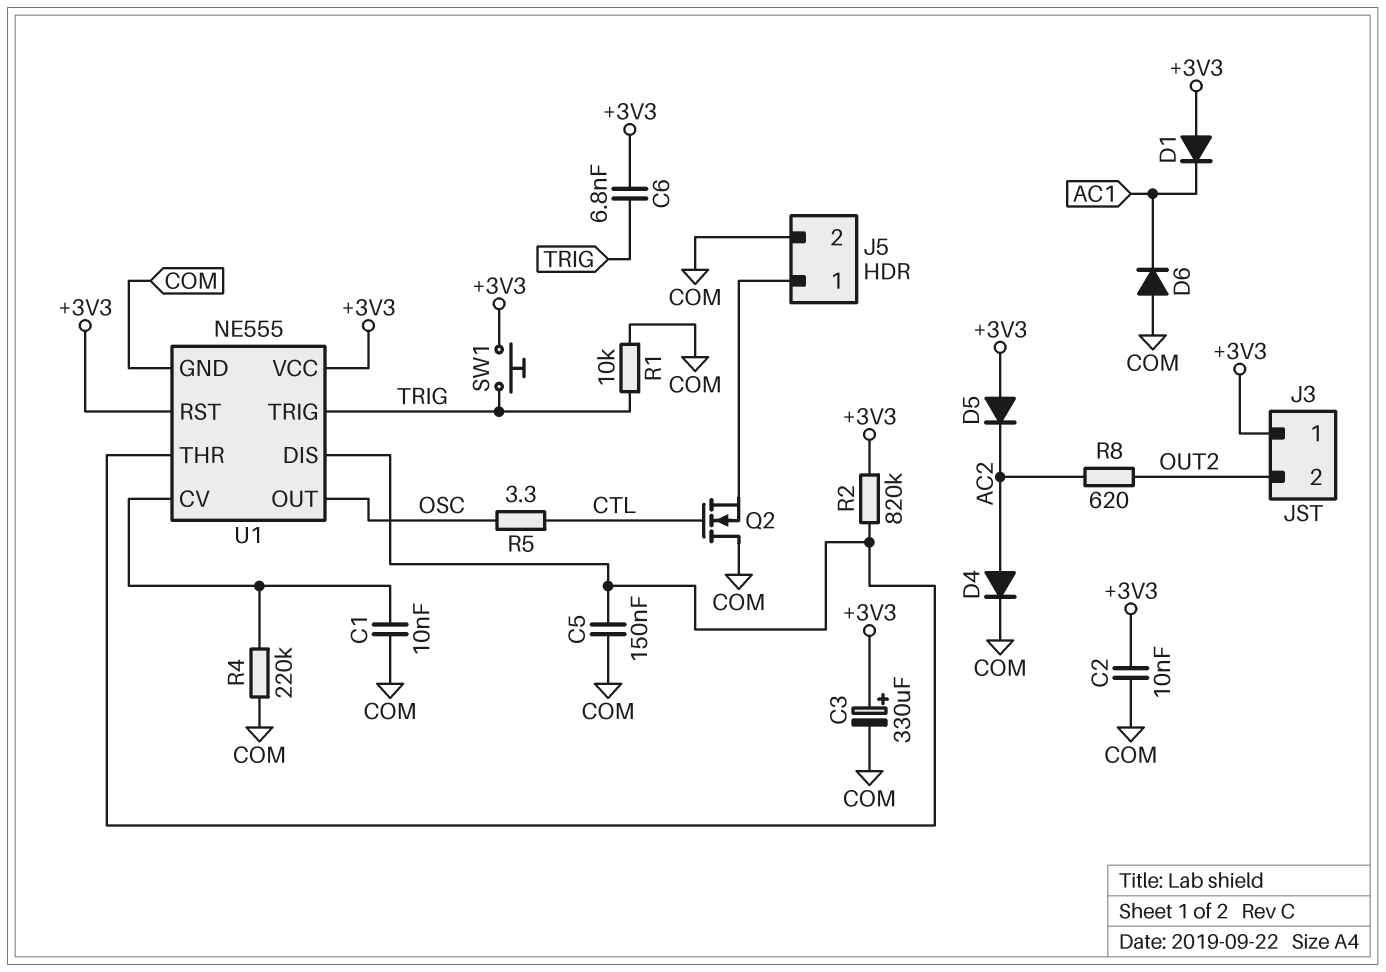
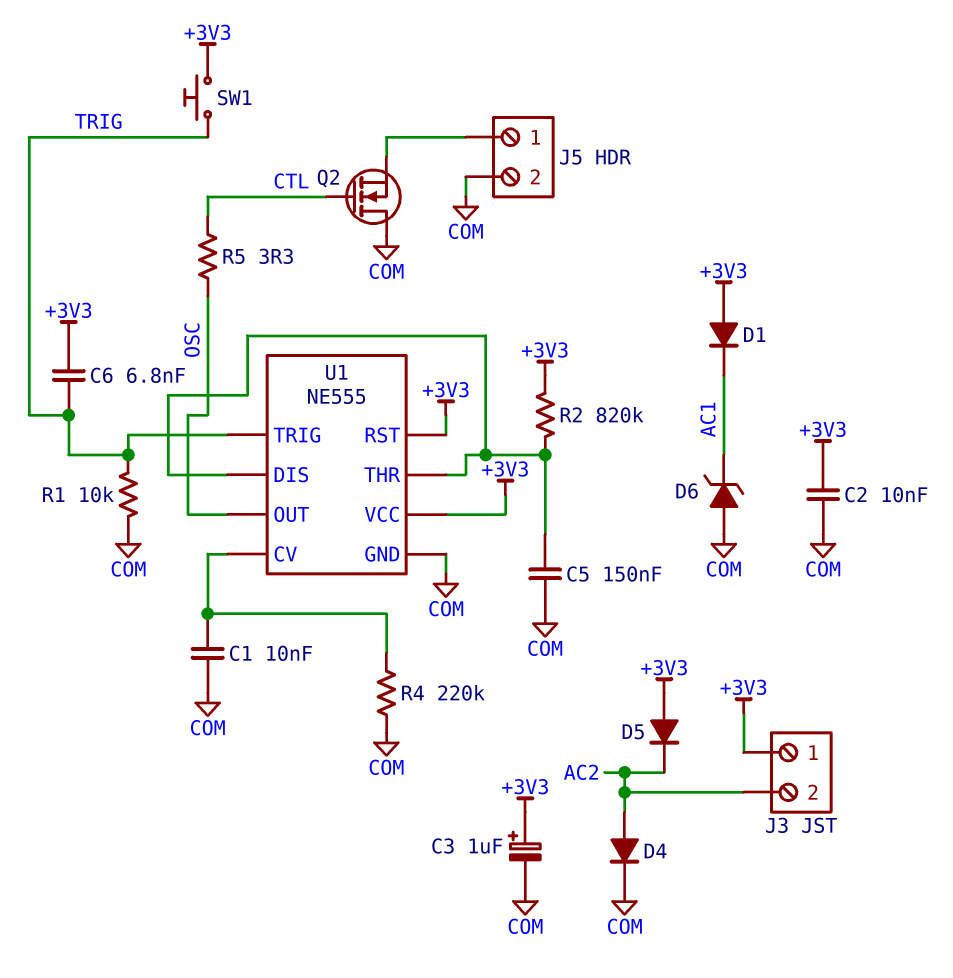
C3: 330uF (plus +3V3, minus COM) -> 1uF (plus +3V3, minus COM)
D6: diode (A COM, K AC1) -> zener (A COM, K AC1)
J3 pin 2: OUT2 -> AC2
R8: 620 (AC2, OUT2) -> none

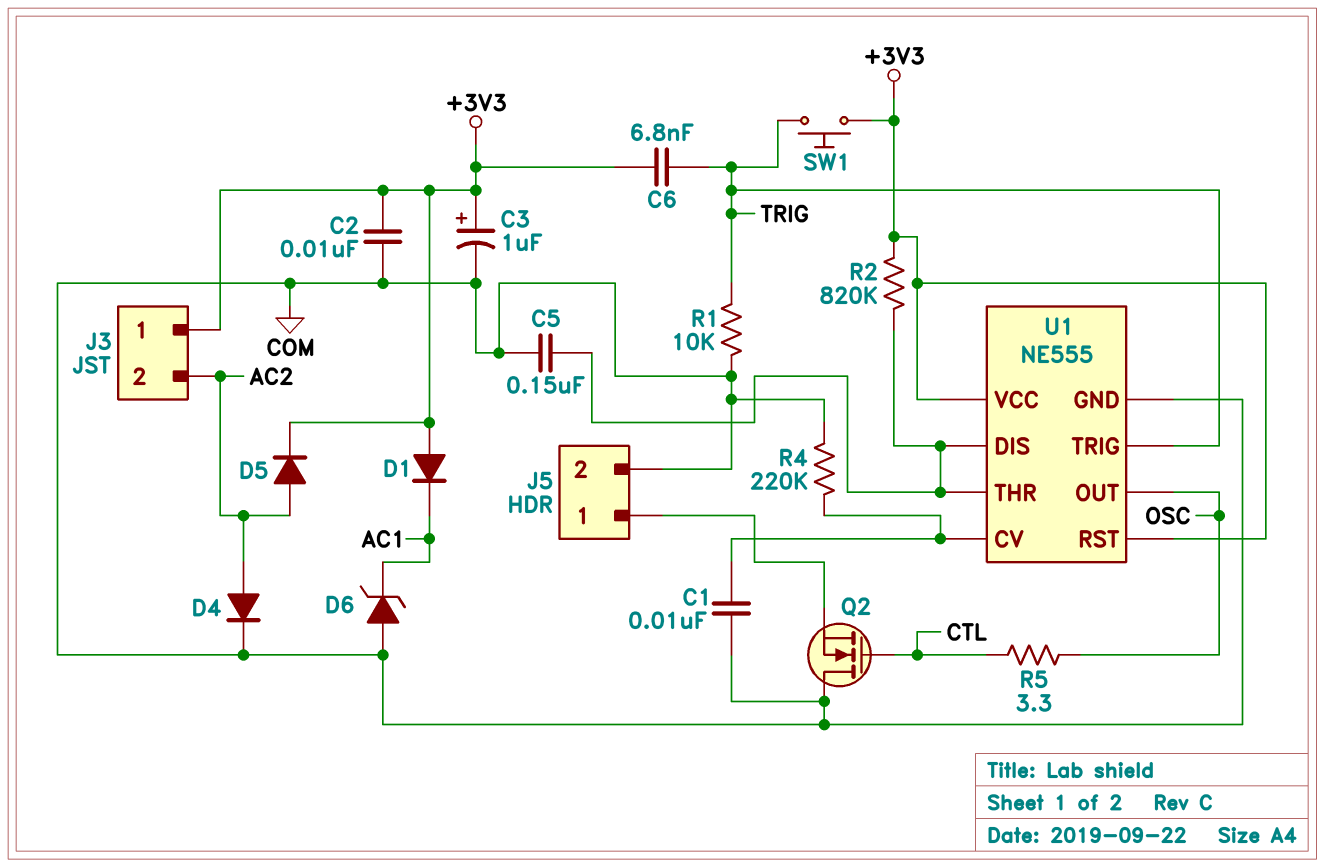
D5: diode (A +3V3, K AC2) -> diode (A AC2, K +3V3)

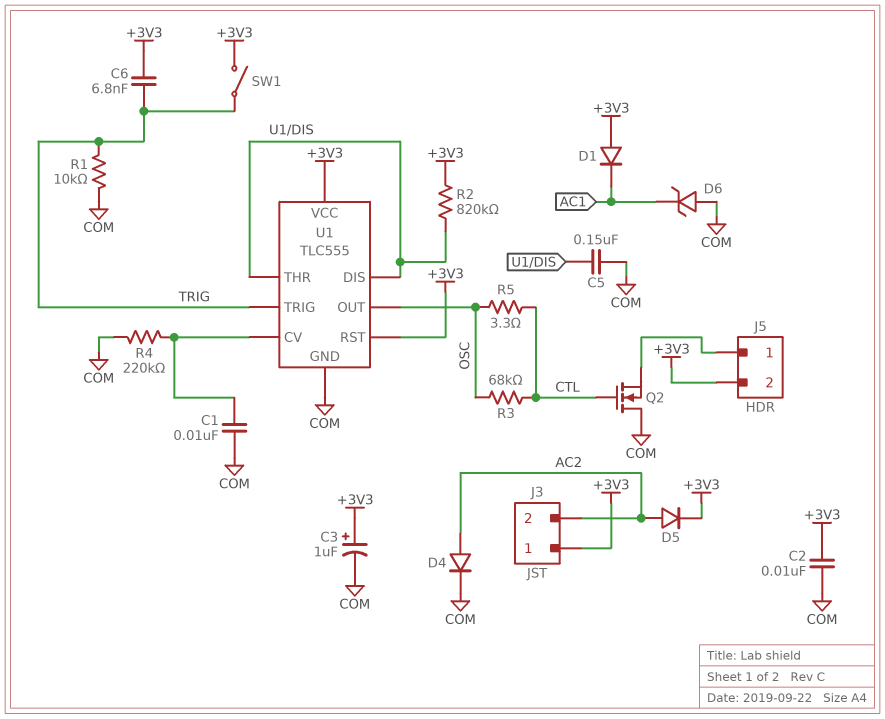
J5 pin 2: COM -> +3V3
R3: none -> 68k (CTL, OSC)
SW1: button (+3V3, TRIG) -> switch (+3V3, TRIG)
U1: NE555 -> TLC555

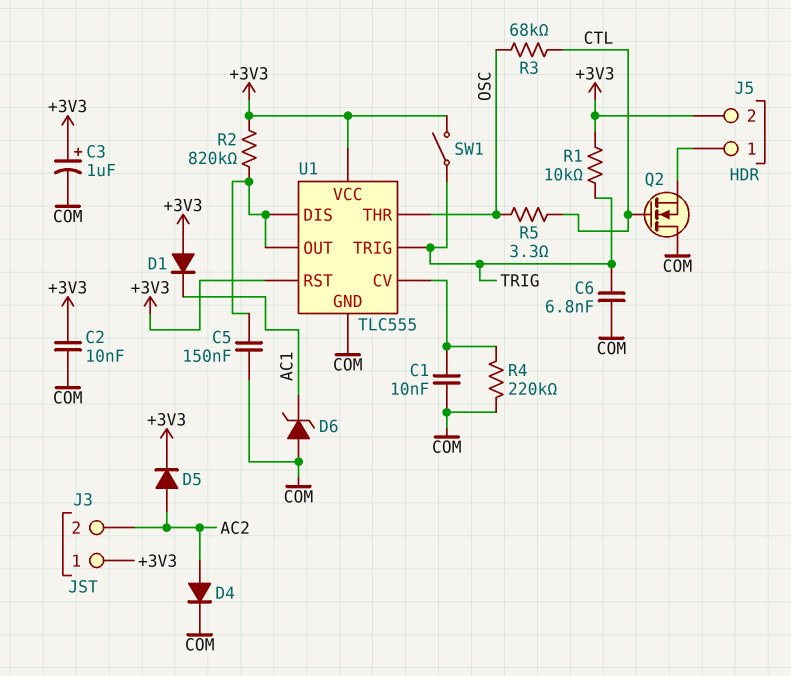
C6: 6.8nF (+3V3, TRIG) -> 6.8nF (COM, TRIG)
R1: 10k (COM, TRIG) -> 10k (+3V3, TRIG)
U1 pin OUT: OSC -> U1/DIS
U1 pin THR: U1/DIS -> OSC

